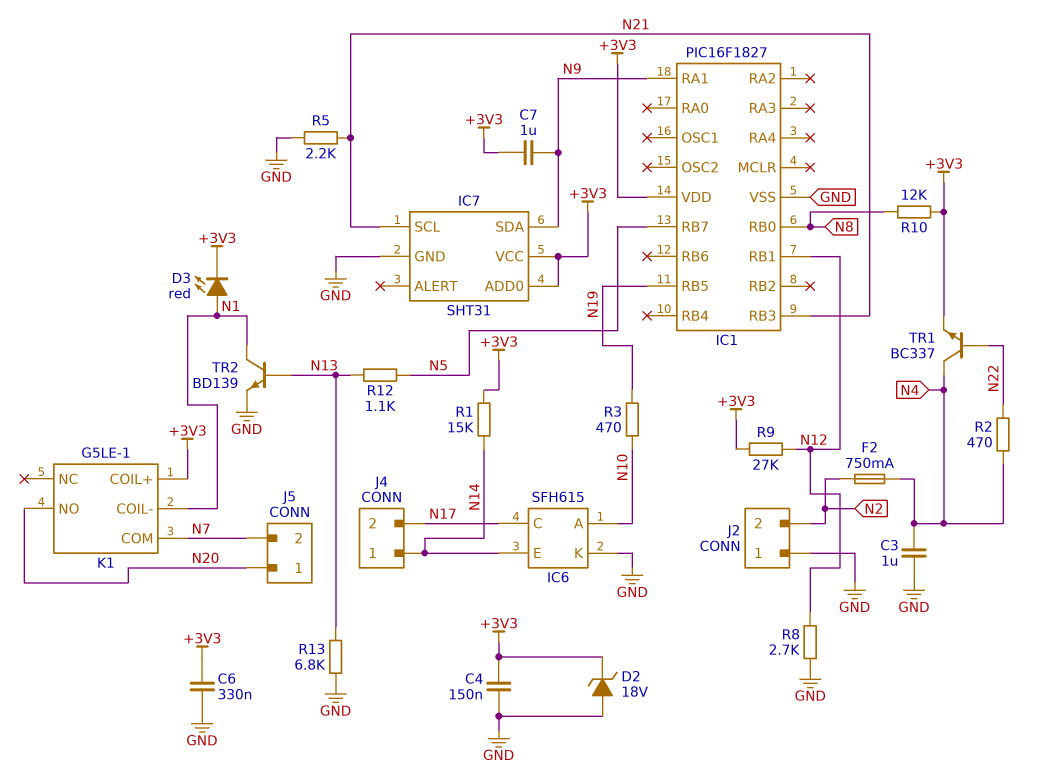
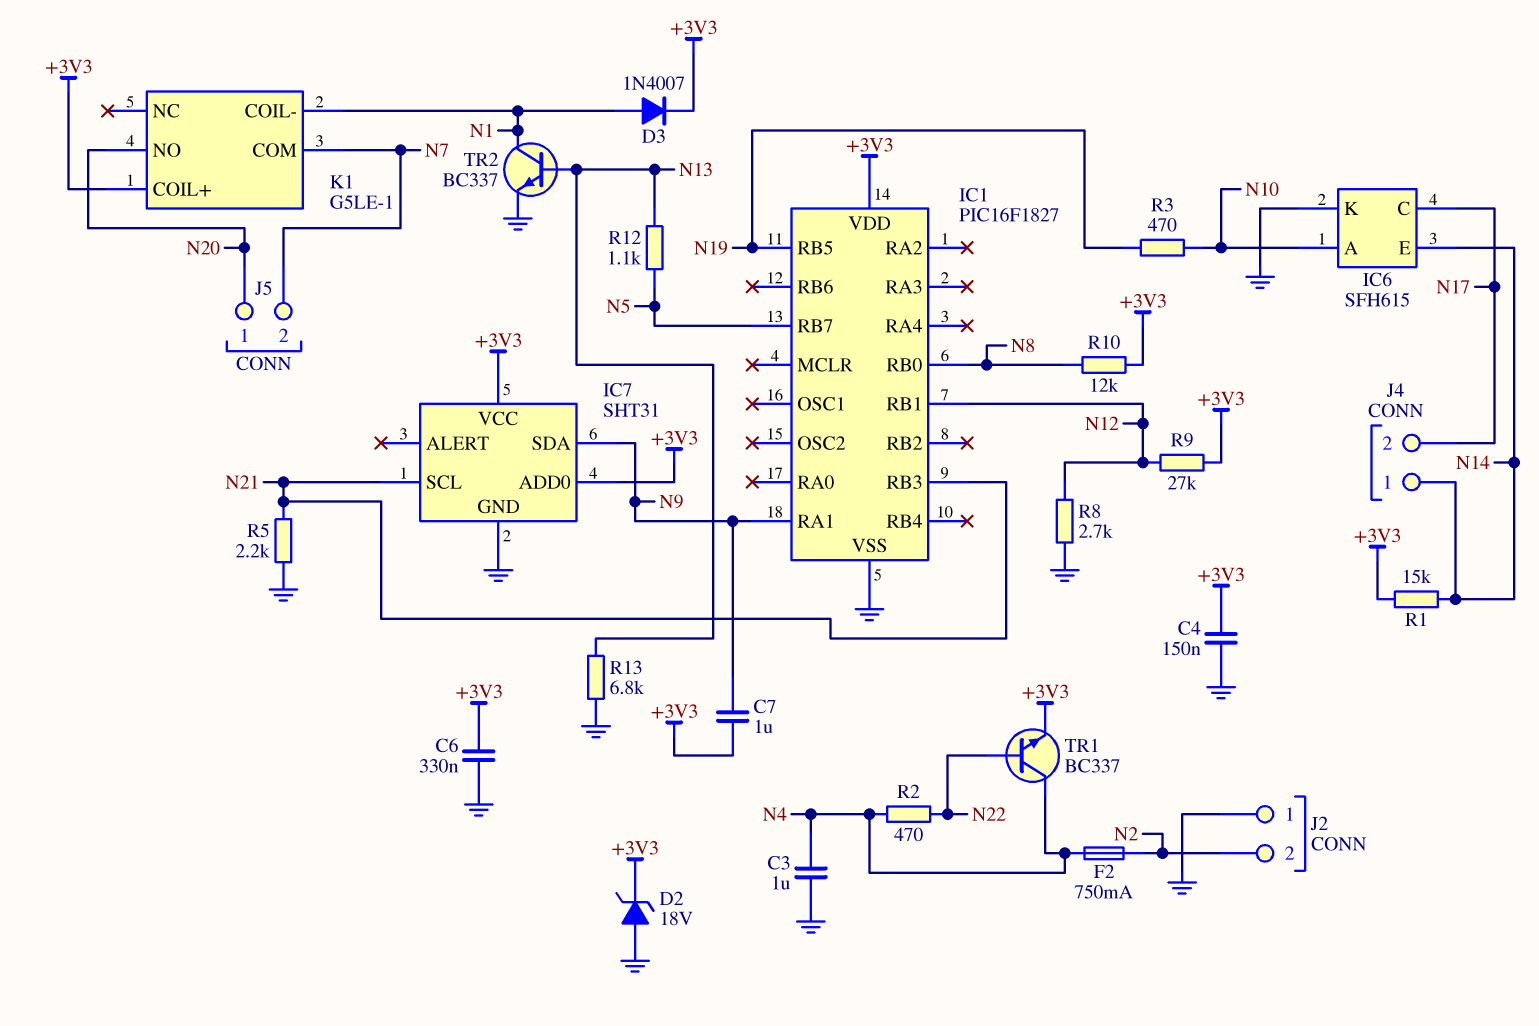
D3: LED red (A N1, K +3V3) -> diode 1N4007 (A N1, K +3V3)
TR2: NPN BD139 (B N13, C N1, E GND) -> NPN BC337 (B N13, C N1, E GND)

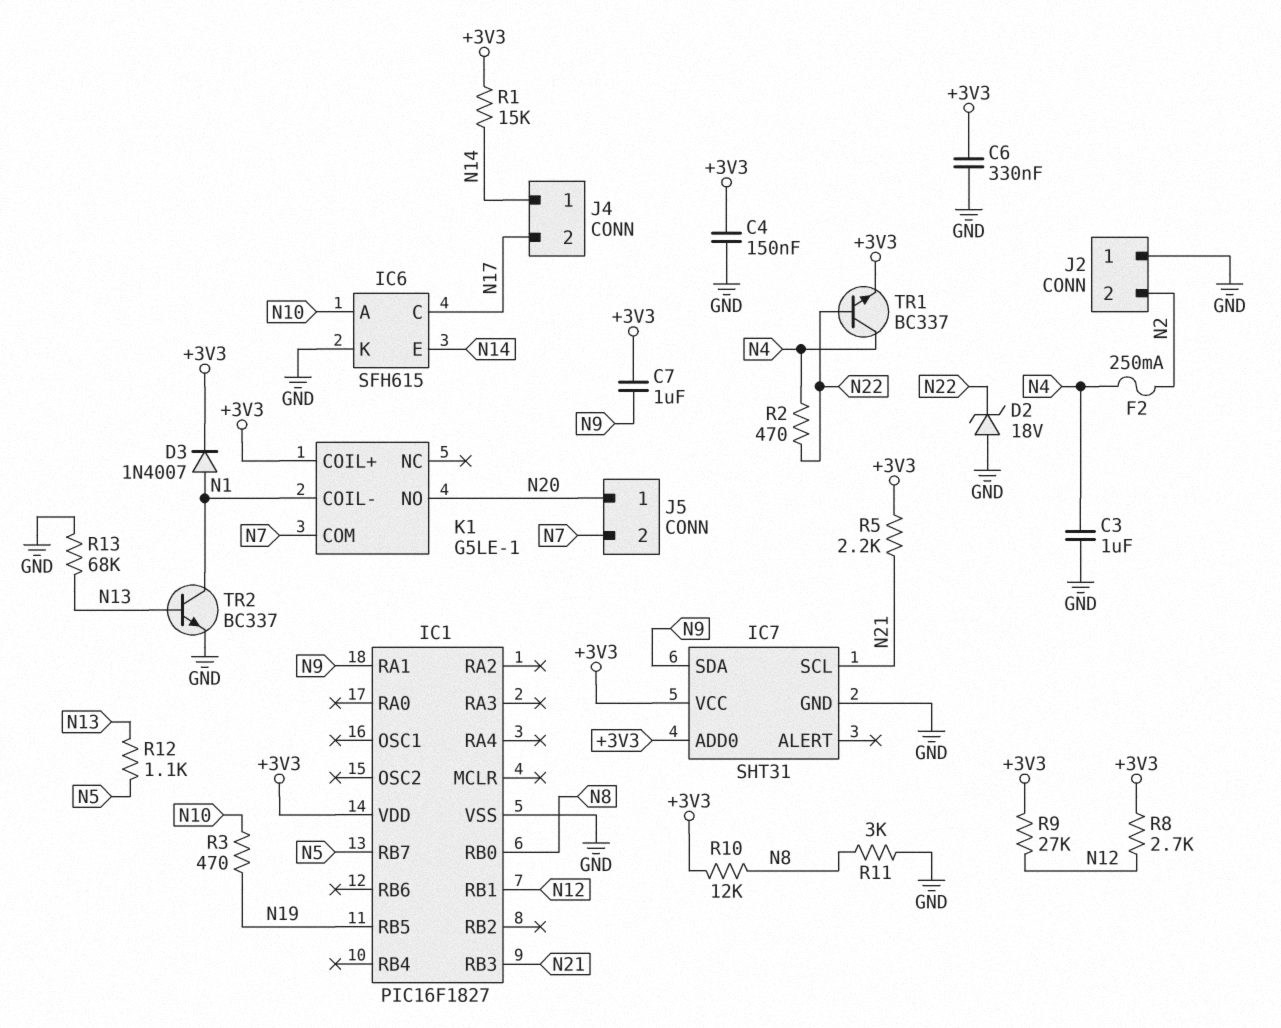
D2: zener 18V (A GND, K +3V3) -> zener 18V (A GND, K N22)
F2: 750mA (N2, N4) -> 250mA (N2, N4)
R5: 2.2k (GND, N21) -> 2.2k (+3V3, N21)
R8: 2.7k (GND, N12) -> 2.7k (+3V3, N12)
R11: none -> 3k (GND, N8)
R13: 6.8k (GND, N13) -> 68k (GND, N13)

